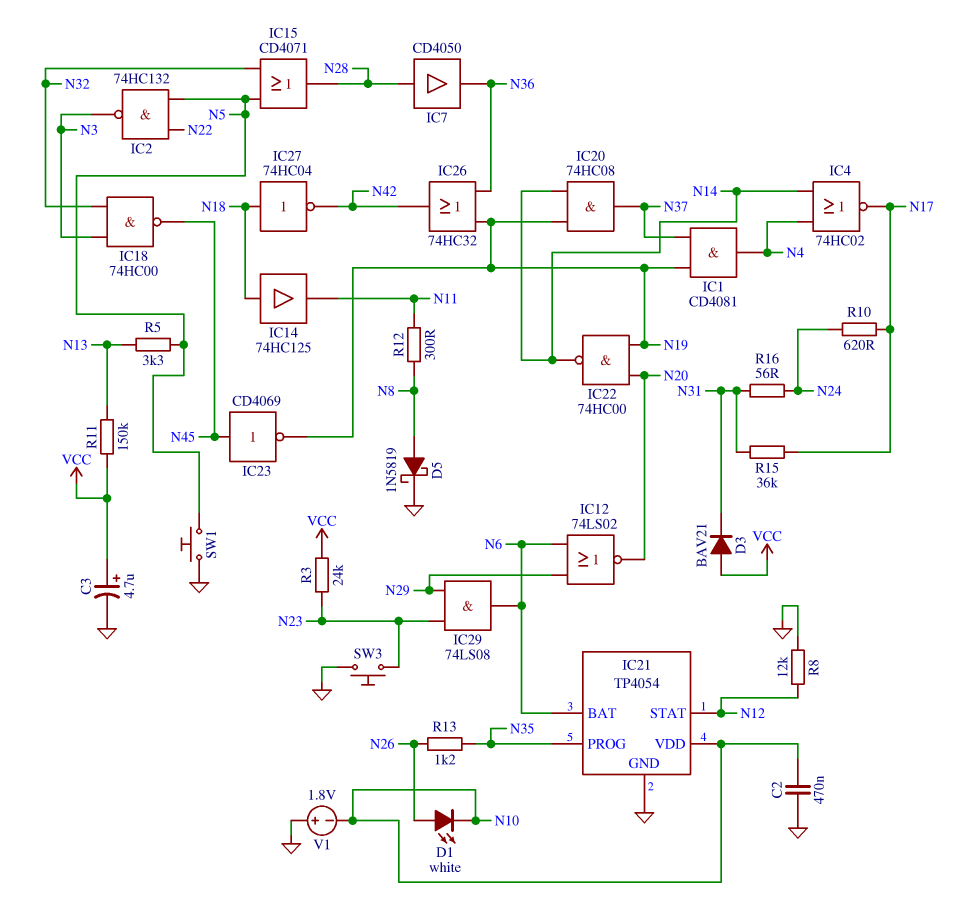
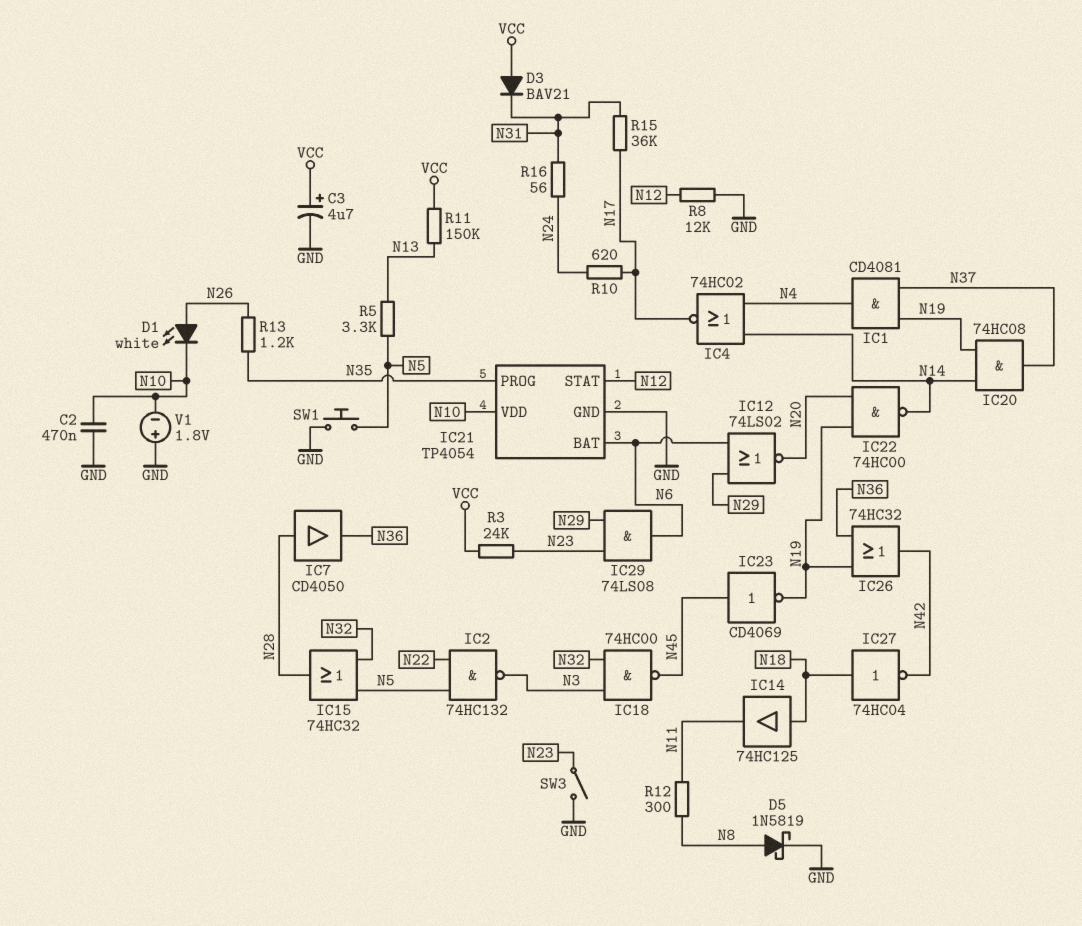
IC15: OR CD4071 (in N5, in N32, out N28) -> OR 74HC32 (in N5, in N32, out N28)
SW3: button (GND, N23) -> switch (GND, N23)

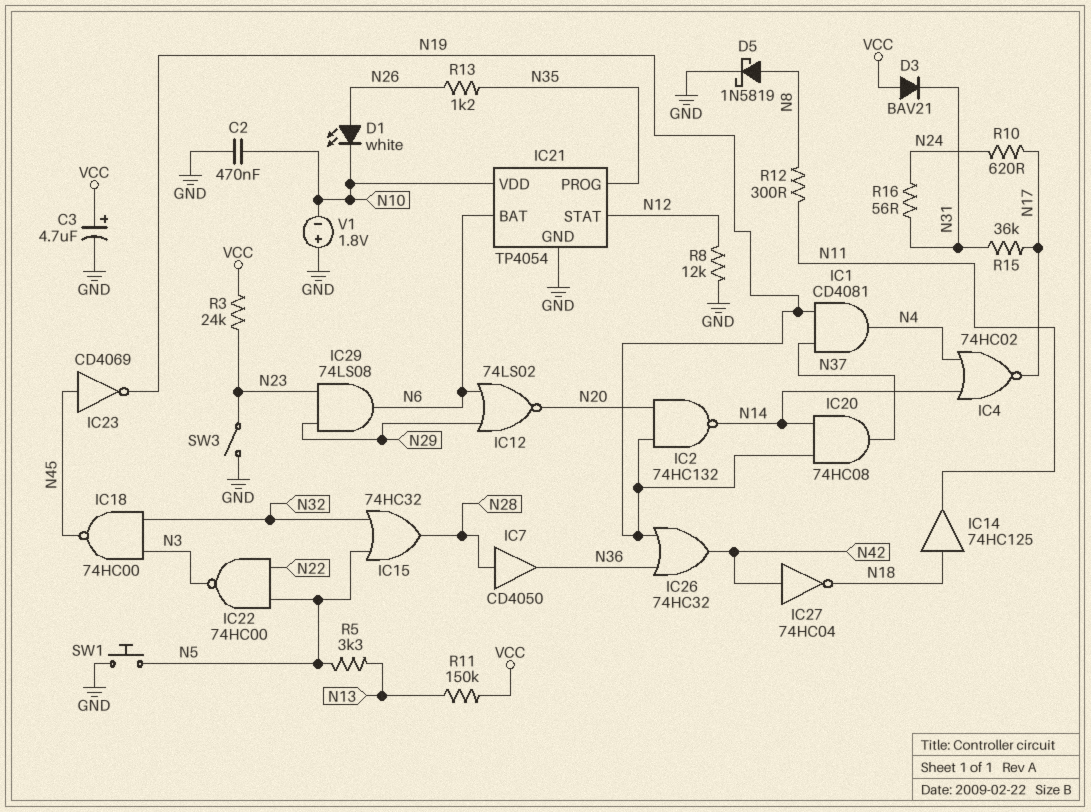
IC2: NAND 74HC132 (in N5, in N22, out N3) -> NAND 74HC132 (in N19, in N20, out N14)
IC22: NAND 74HC00 (in N19, in N20, out N14) -> NAND 74HC00 (in N5, in N22, out N3)
IC27: NOT 74HC04 (in N18, out N42) -> NOT 74HC04 (in N42, out N18)

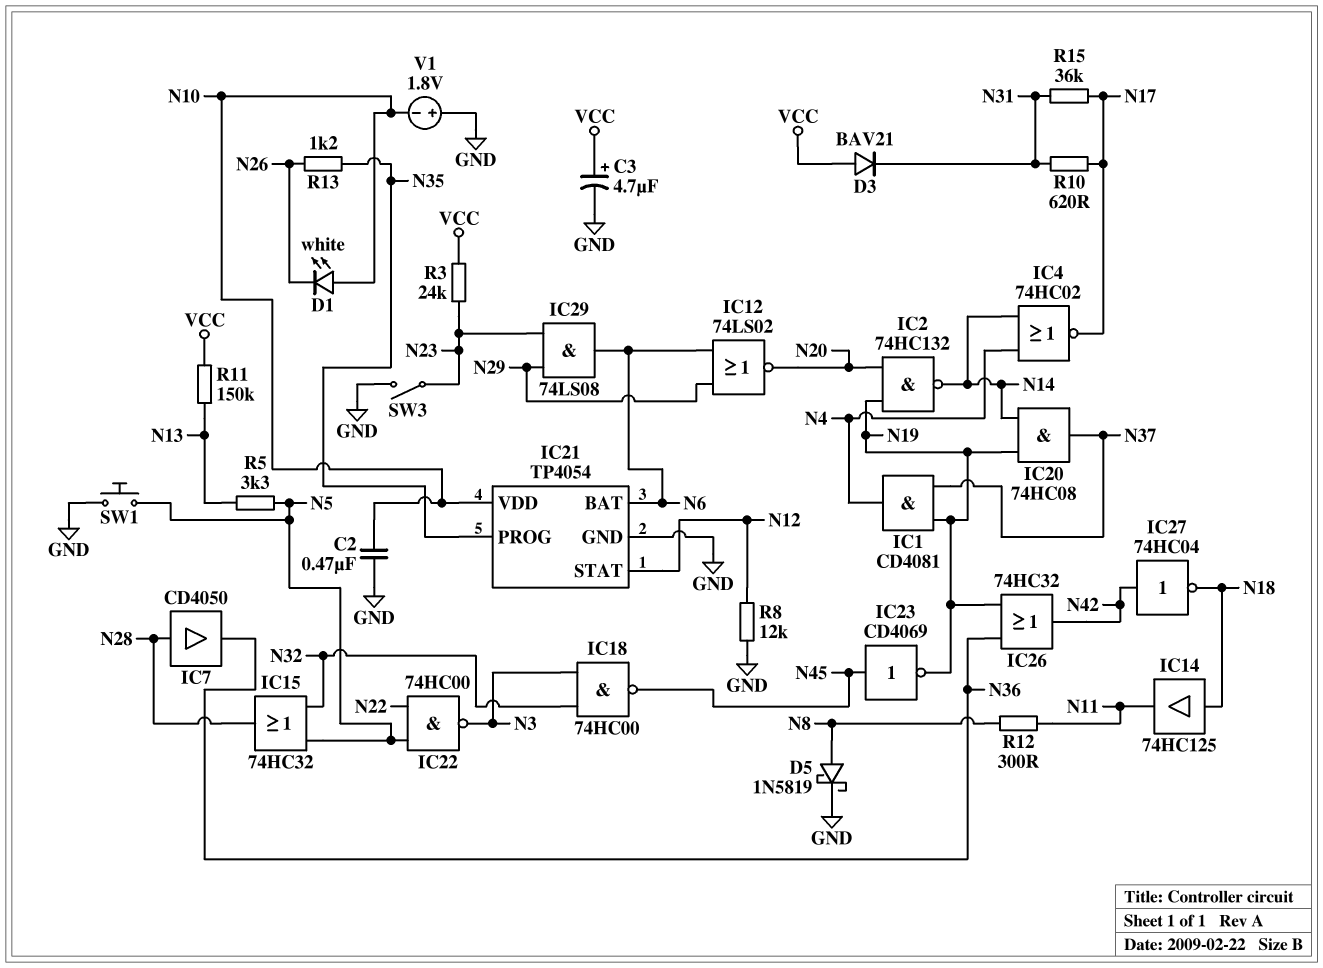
D1: LED white (A N26, K N10) -> LED white (A N10, K N26)
R10: 620 (N17, N24) -> 620 (N17, N31)
R16: 56 (N24, N31) -> none

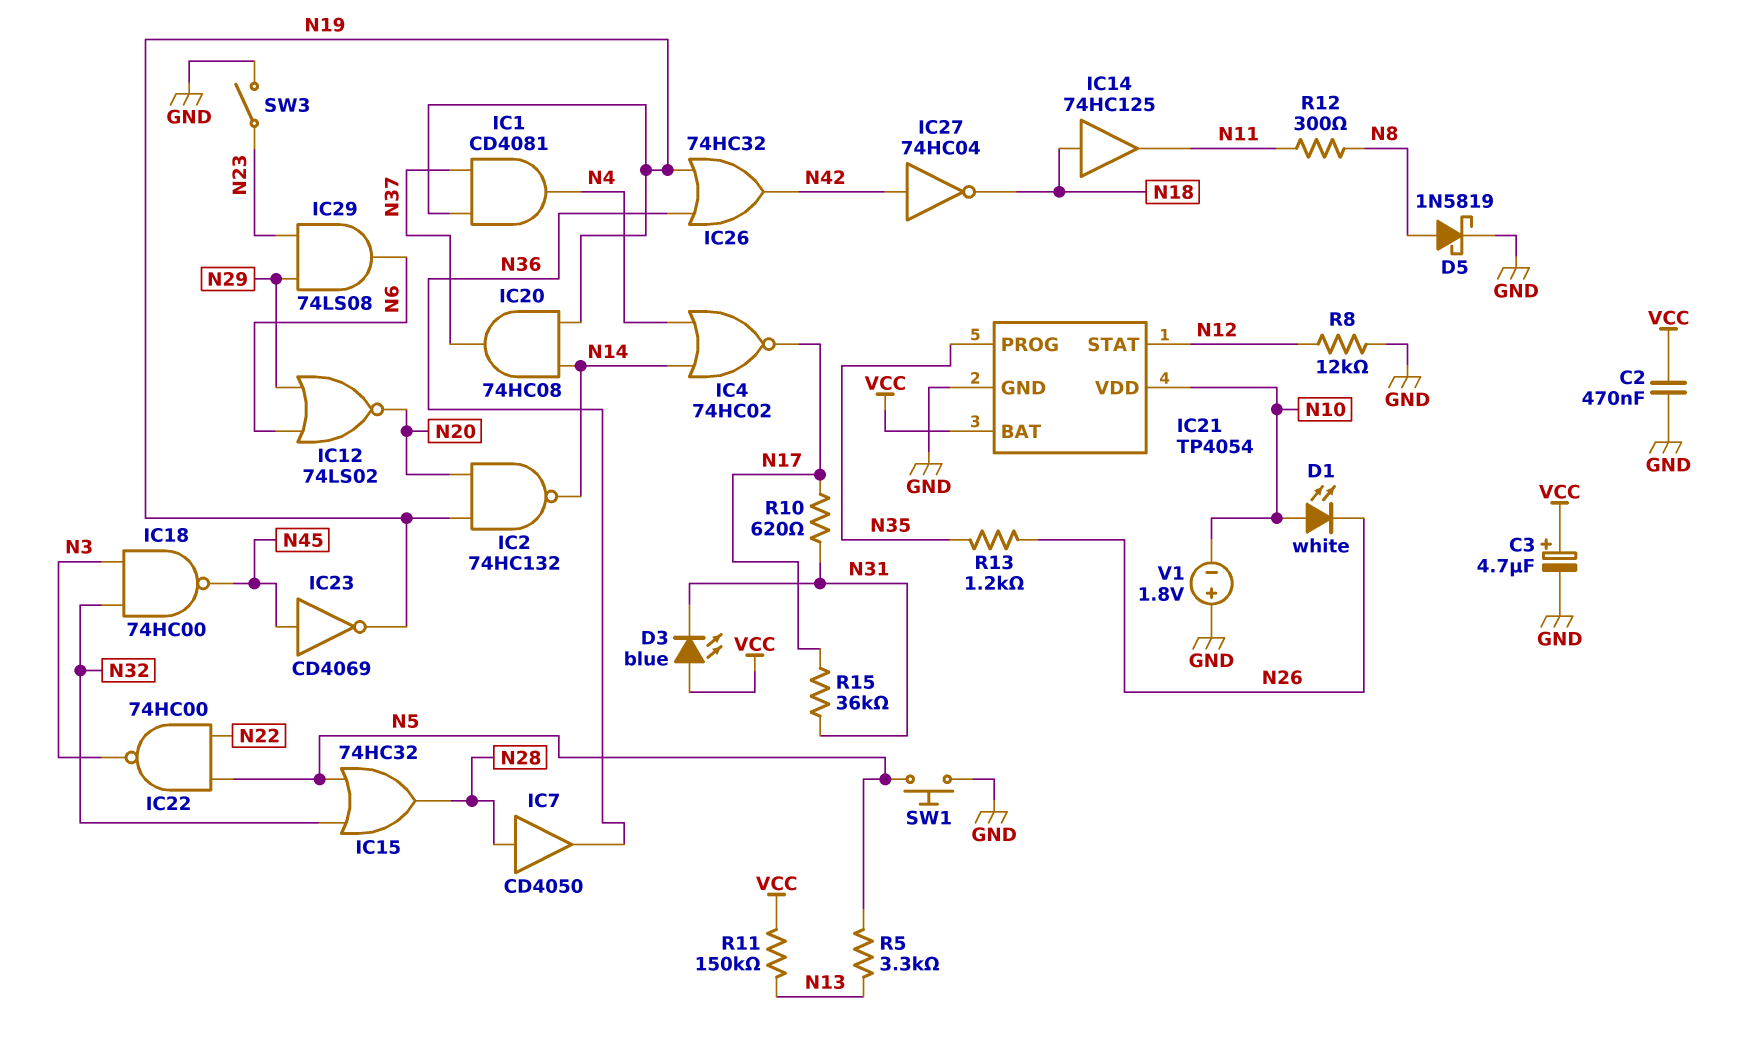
C2: 470nF (GND, N10) -> 470nF (GND, VCC)
D3: diode BAV21 (A VCC, K N31) -> LED blue (A VCC, K N31)
IC21 pin BAT: N6 -> VCC
R3: 24k (N23, VCC) -> none

